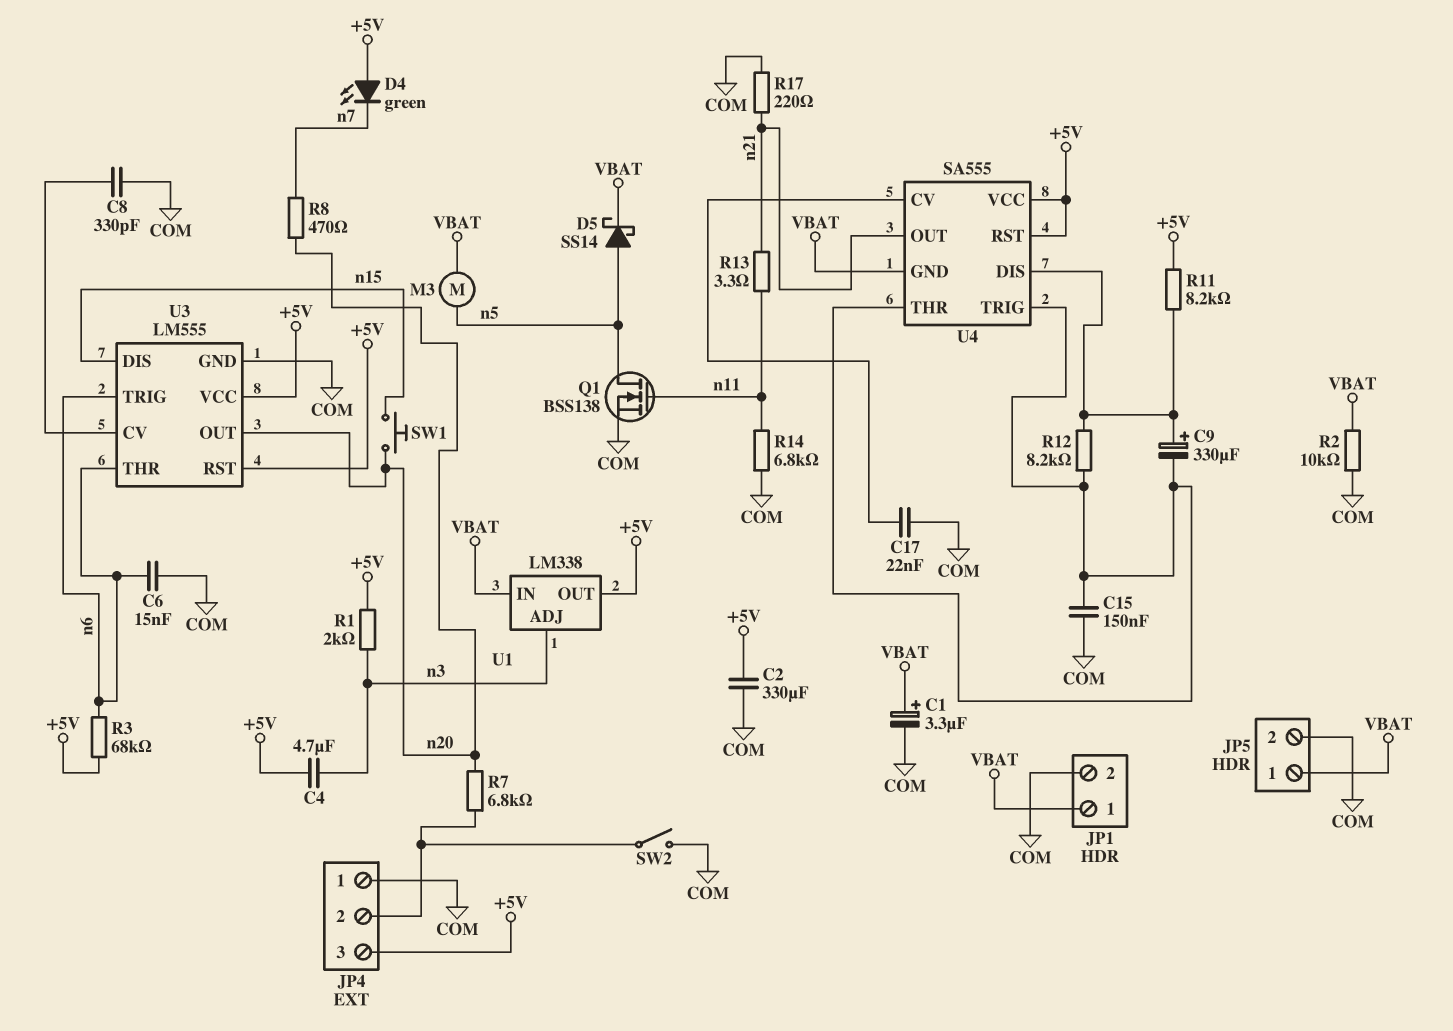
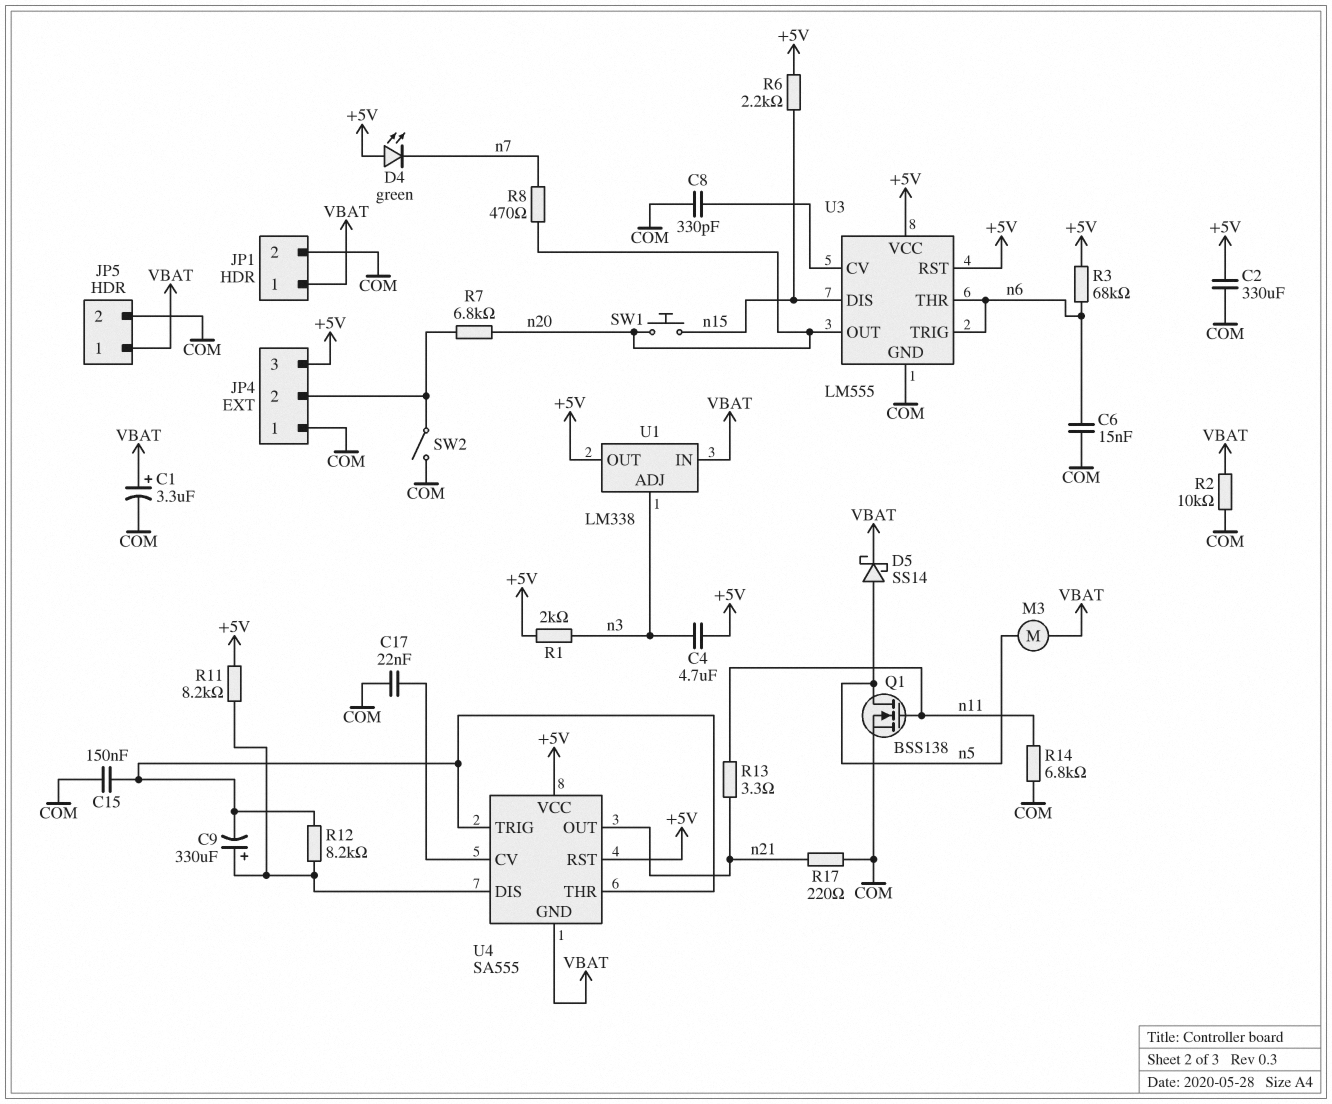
R6: none -> 2.2k (+5V, n15)

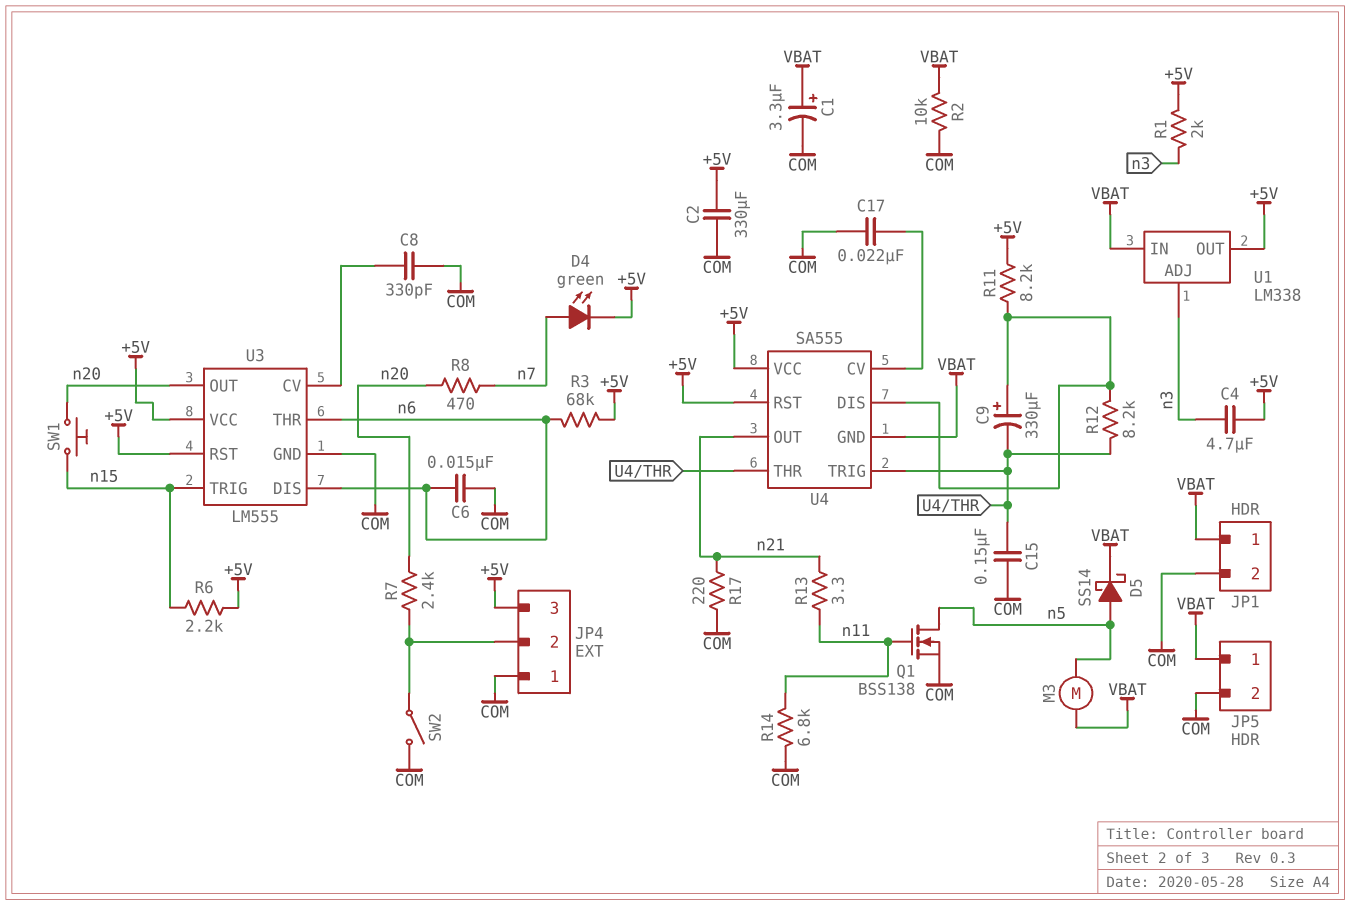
D4: LED green (A +5V, K n7) -> LED green (A n7, K +5V)
R7: 6.8k (JP4/2, n20) -> 2.4k (JP4/2, n20)
U3 pin DIS: n15 -> n6
U3 pin TRIG: n6 -> n15

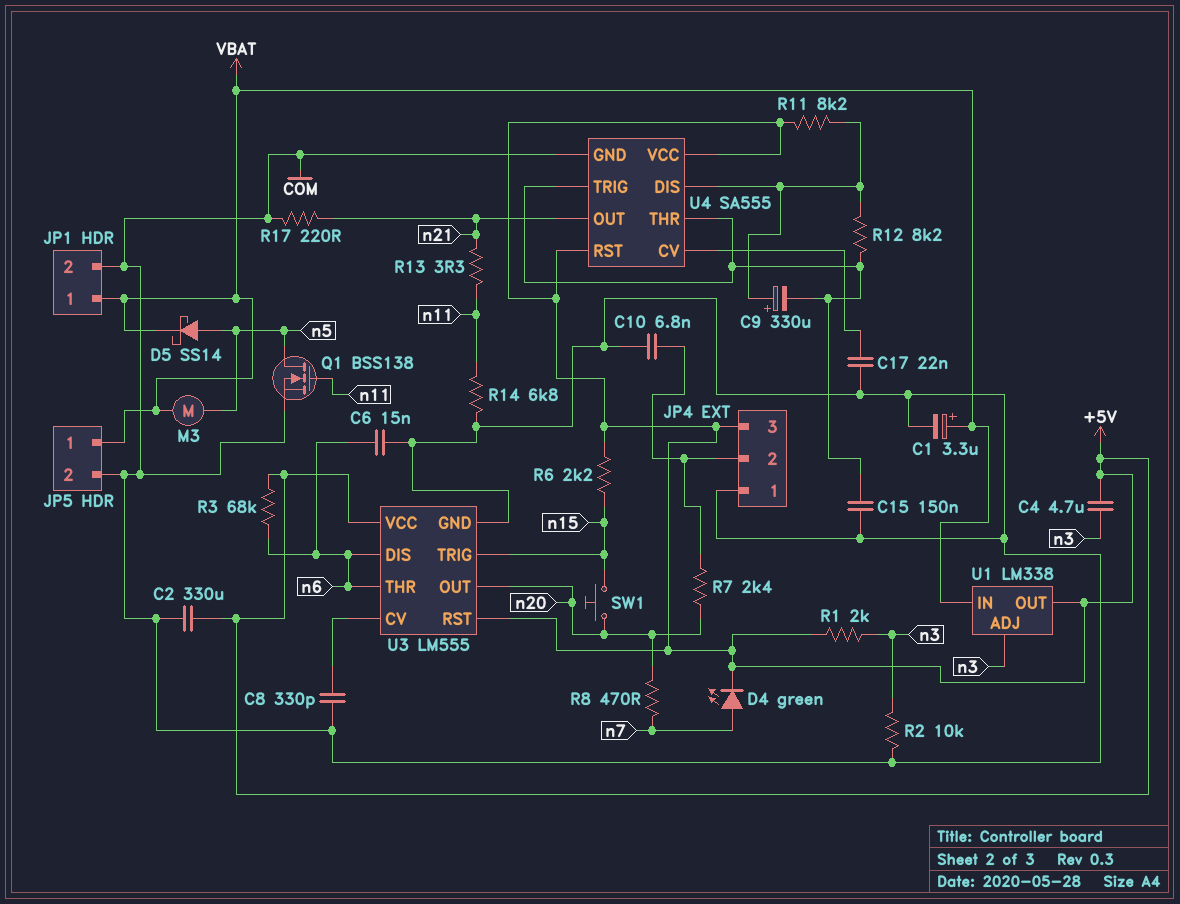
C10: none -> 6.8nF (COM, JP4/2)
R2: 10k (COM, VBAT) -> 10k (COM, n3)
SW2: switch (COM, JP4/2) -> none
U4 pin GND: VBAT -> COM

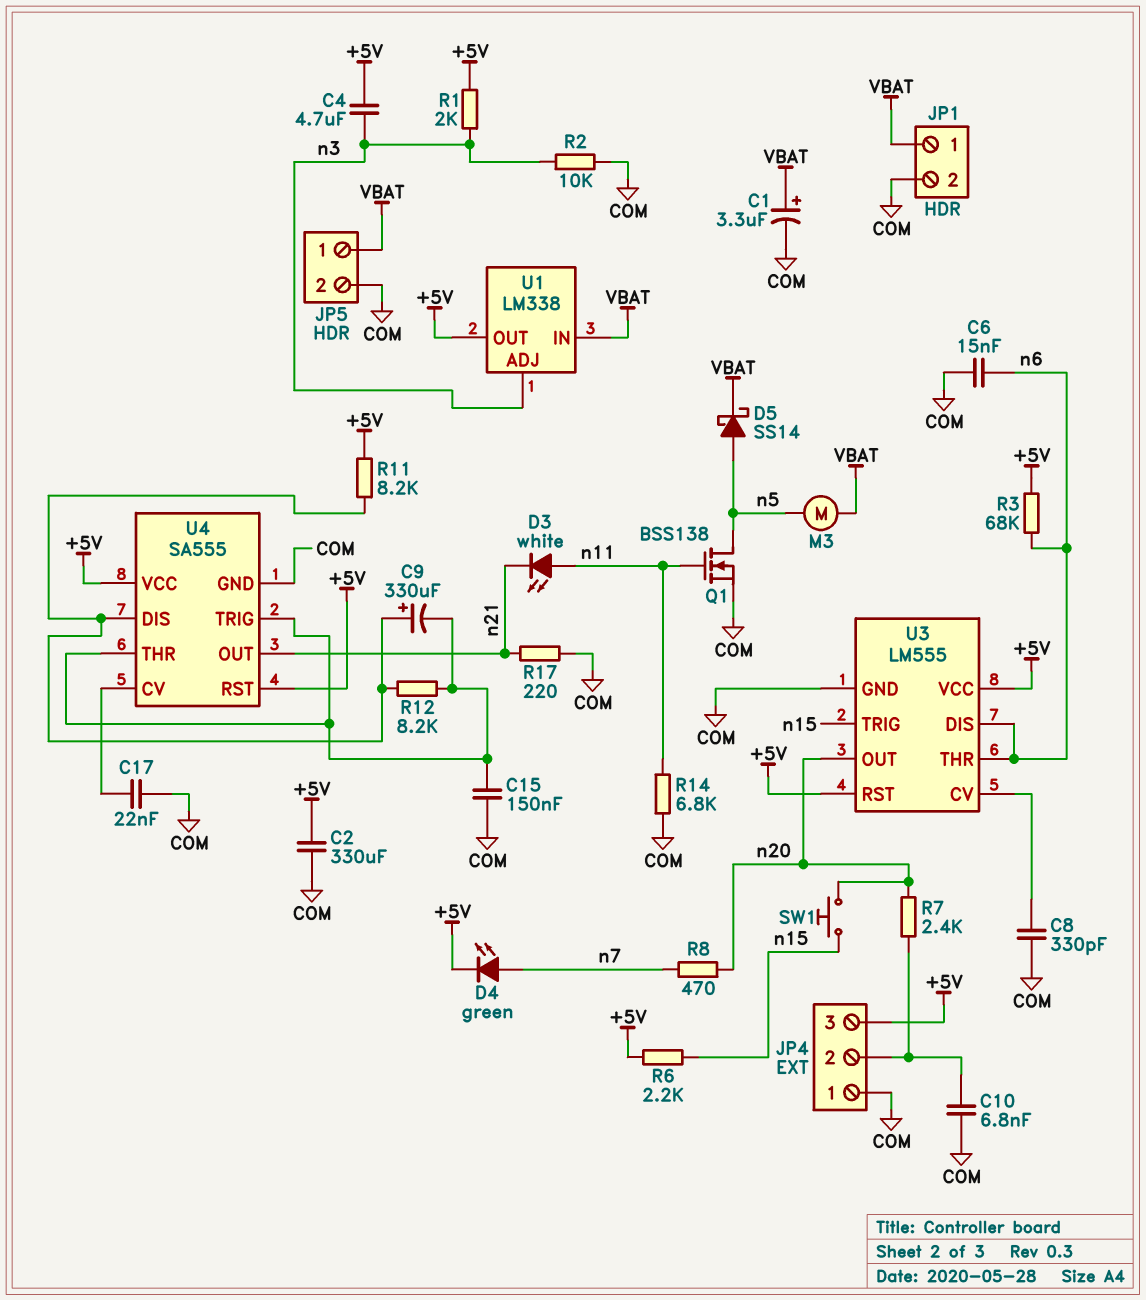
D3: none -> LED white (A n11, K n21)
R13: 3.3 (n11, n21) -> none

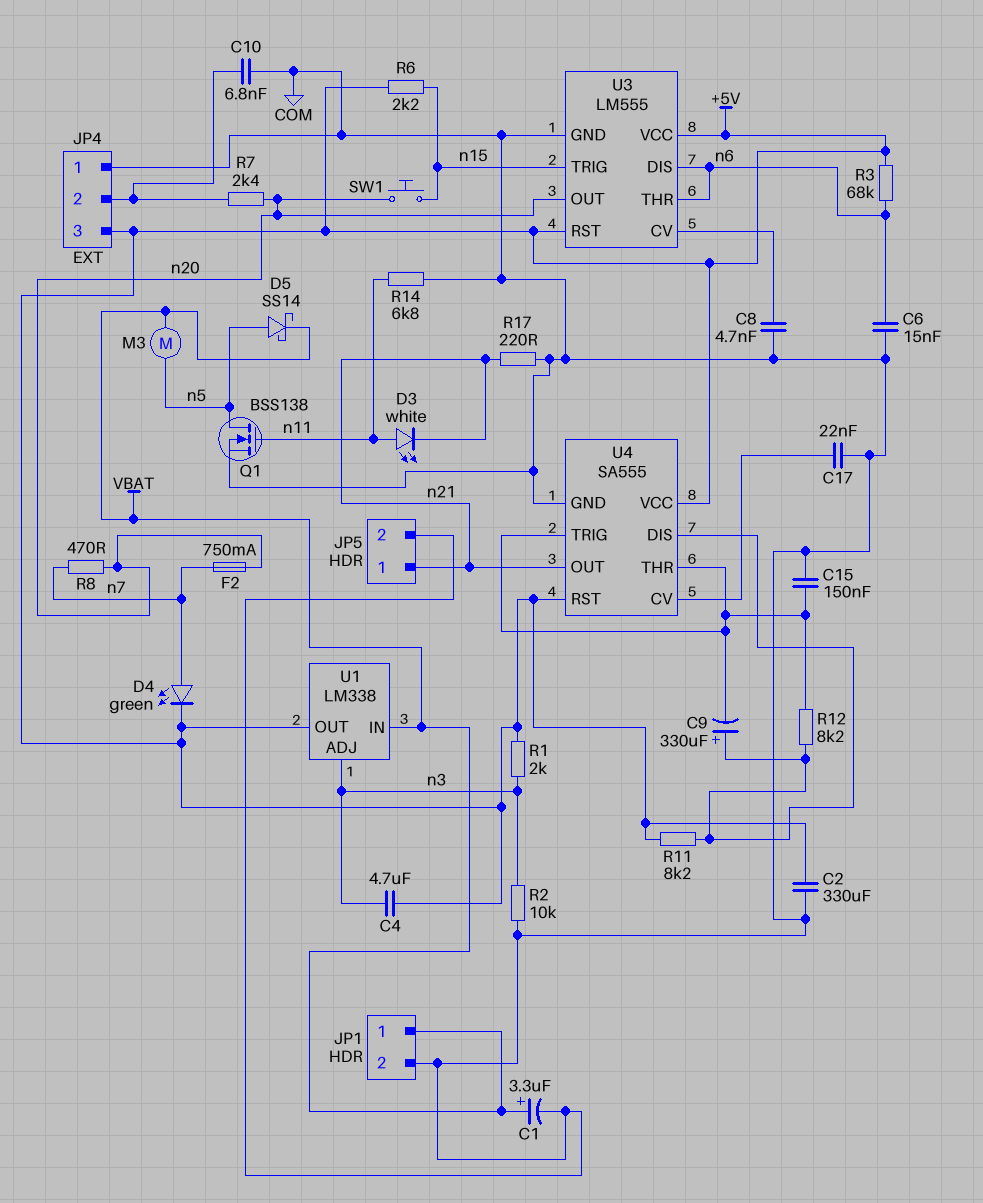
C8: 330pF (COM, U3/CV) -> 4.7nF (COM, U3/CV)
F2: none -> 750mA (n7, n20)
JP5 pin 1: VBAT -> n21

